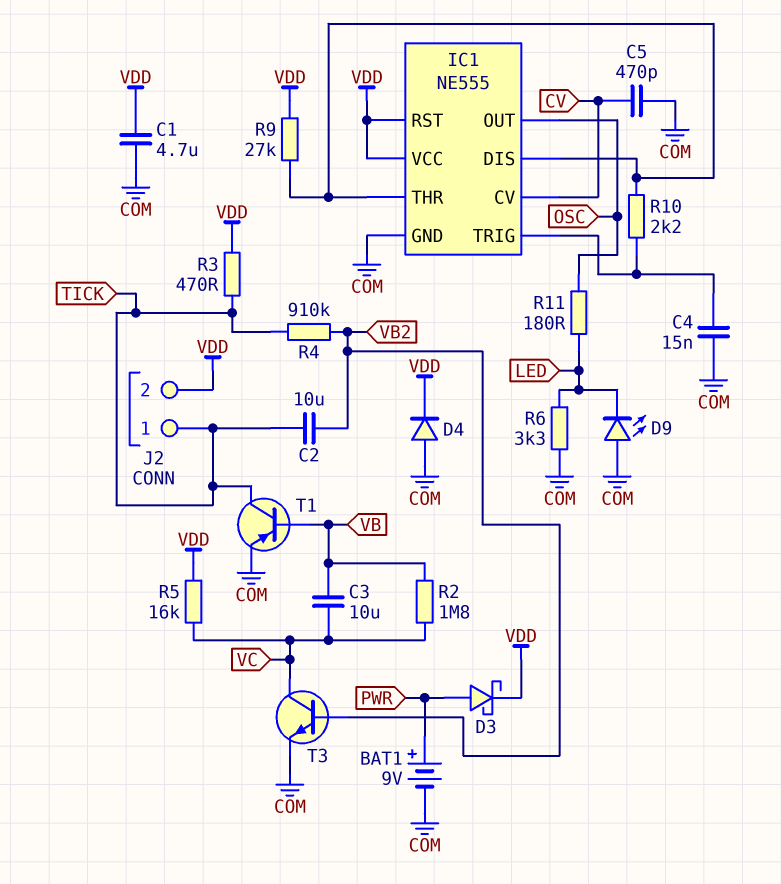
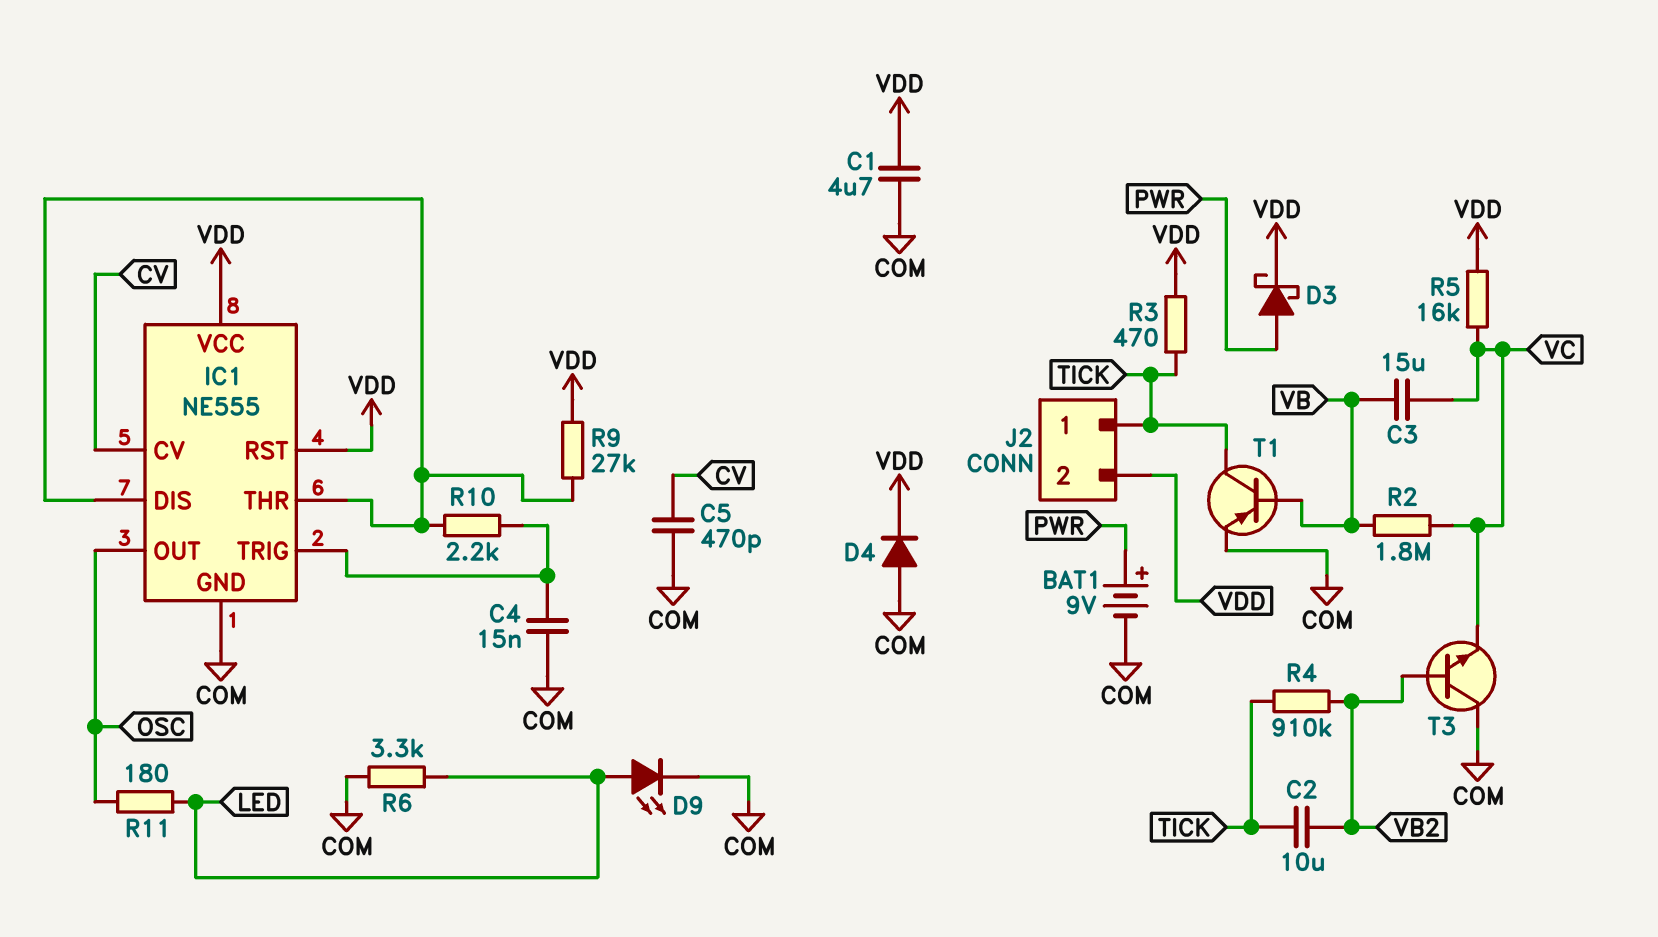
C3: 10uF (VB, VC) -> 15uF (VB, VC)
D9: LED (A COM, K LED) -> LED (A LED, K COM)
T3: NPN (B VB2, C VC, E COM) -> NPN (B VB2, C COM, E VC)

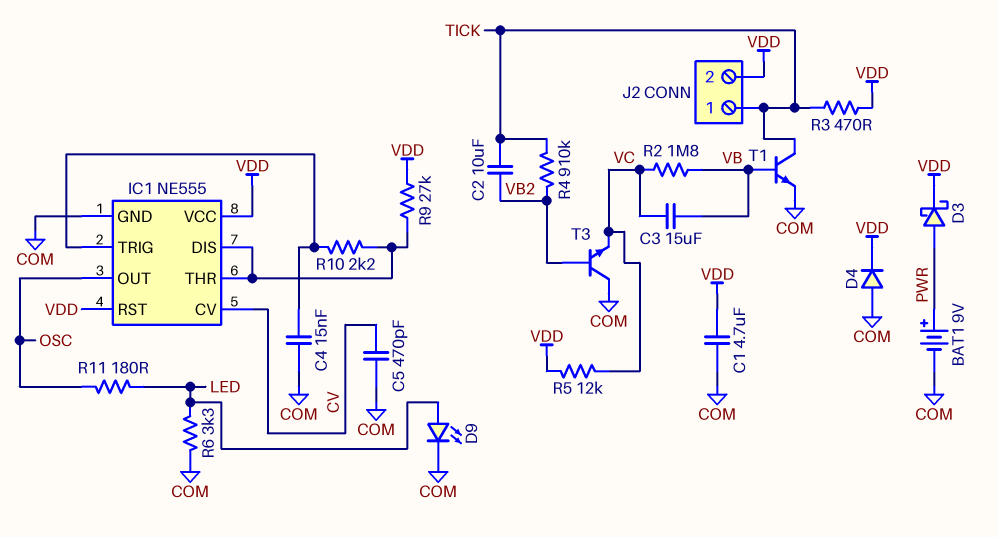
R5: 16k (VC, VDD) -> 12k (VC, VDD)
T1: PNP (B VB, C TICK, E COM) -> NPN (B VB, C TICK, E COM)

